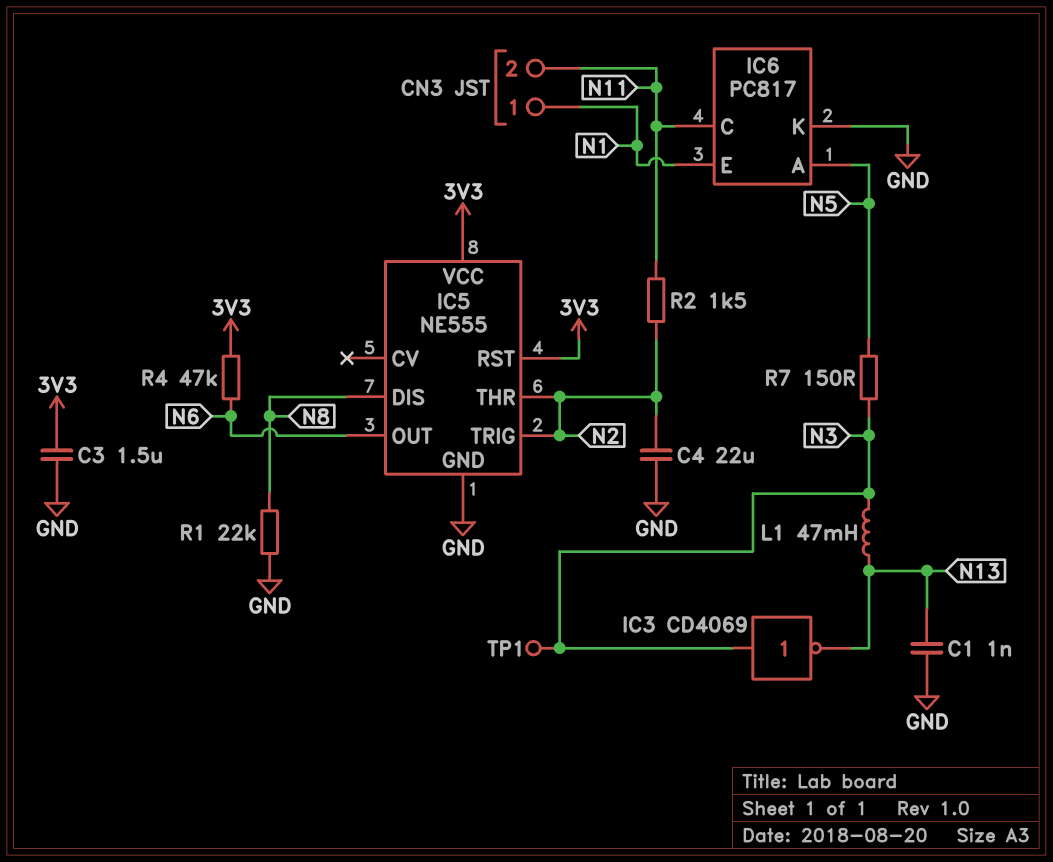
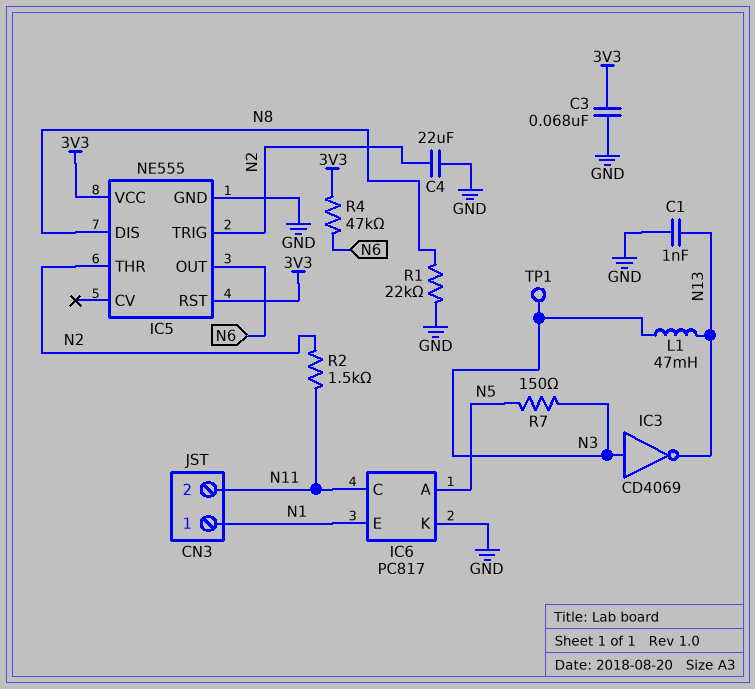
C3: 1.5uF (3V3, GND) -> 68nF (3V3, GND)

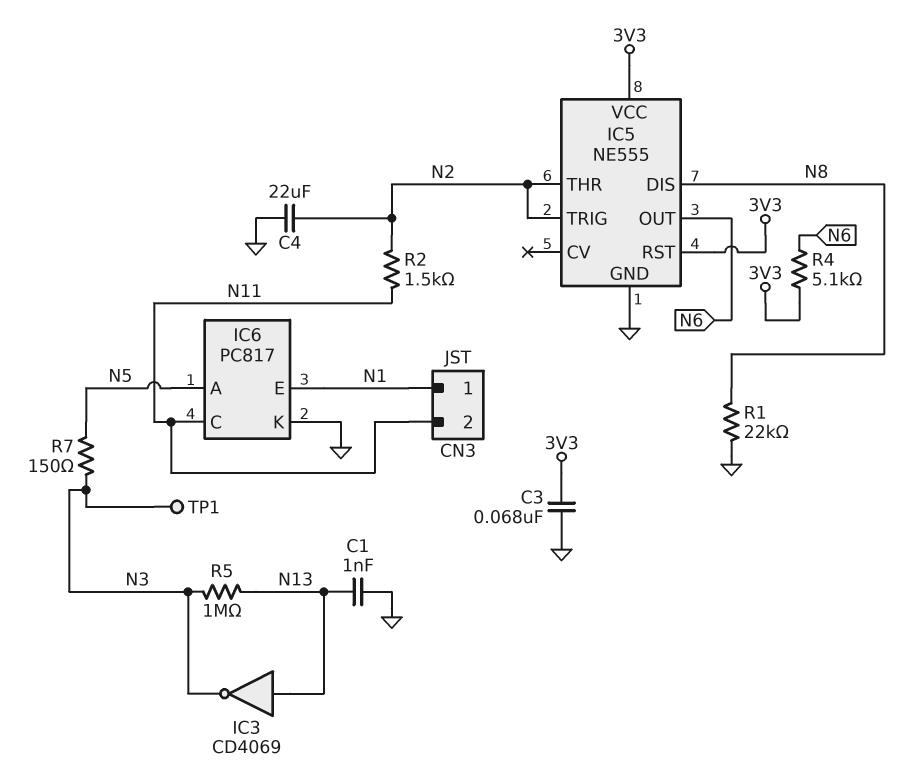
IC3: NOT CD4069 (in N3, out N13) -> NOT CD4069 (in N13, out N3)
L1: 47mH (N3, N13) -> none
R4: 47k (3V3, N6) -> 5.1k (3V3, N6)
R5: none -> 1M (N3, N13)

